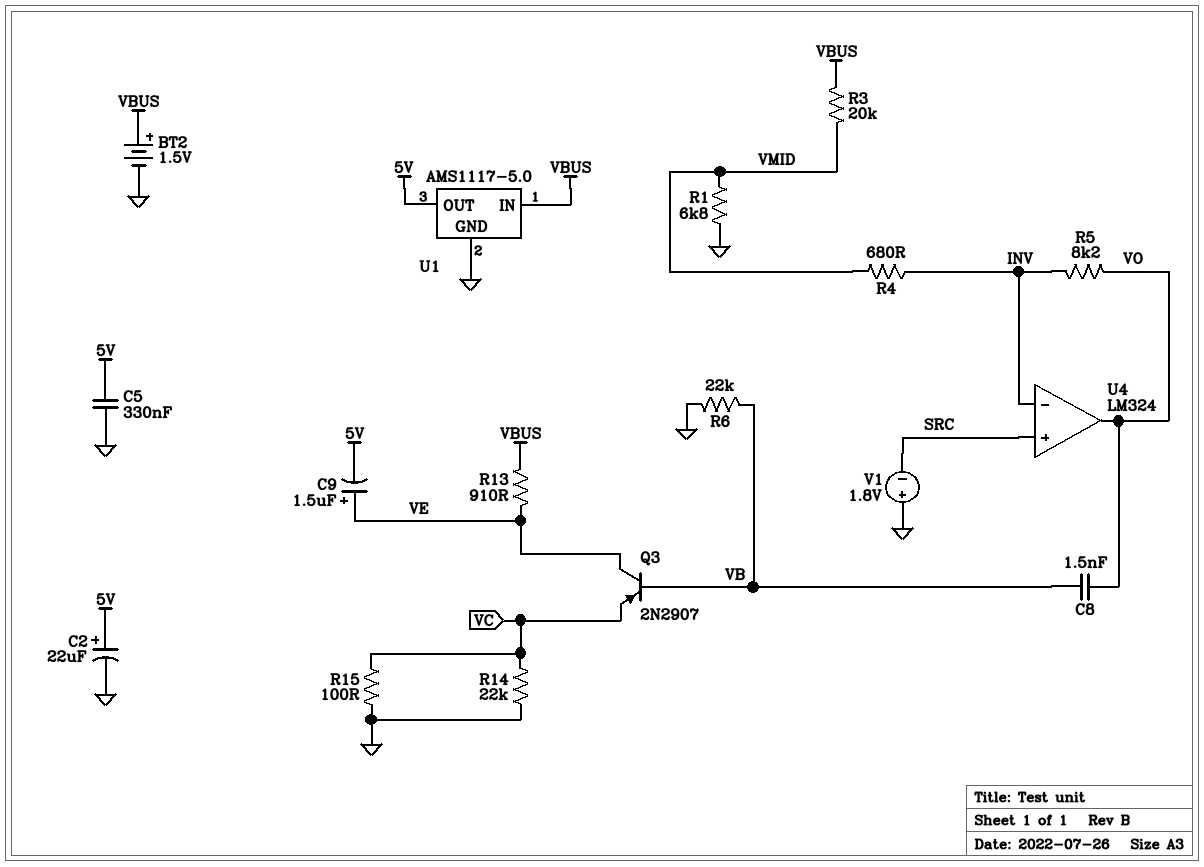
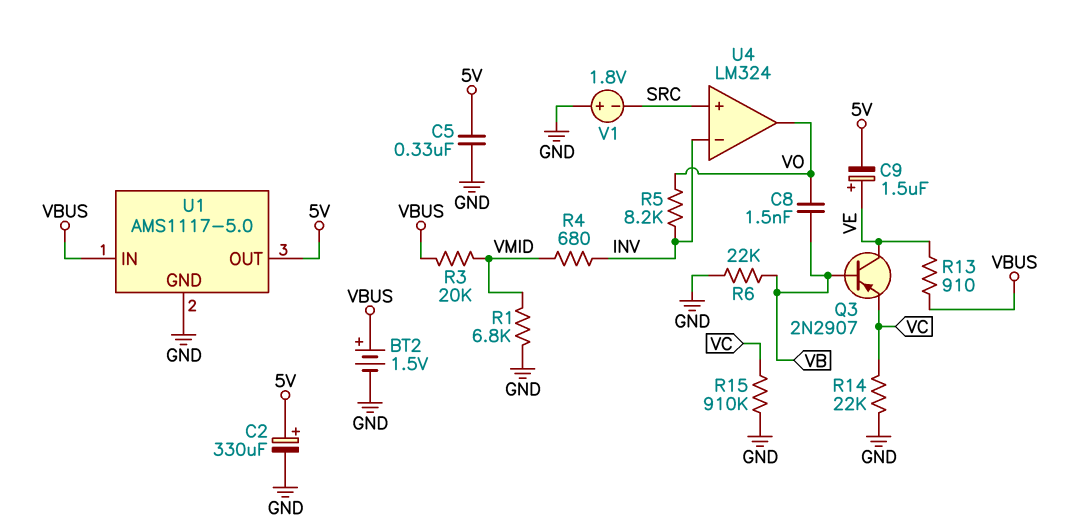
C2: 22uF (plus 5V, minus GND) -> 330uF (plus 5V, minus GND)
R15: 100 (GND, VC) -> 910k (GND, VC)

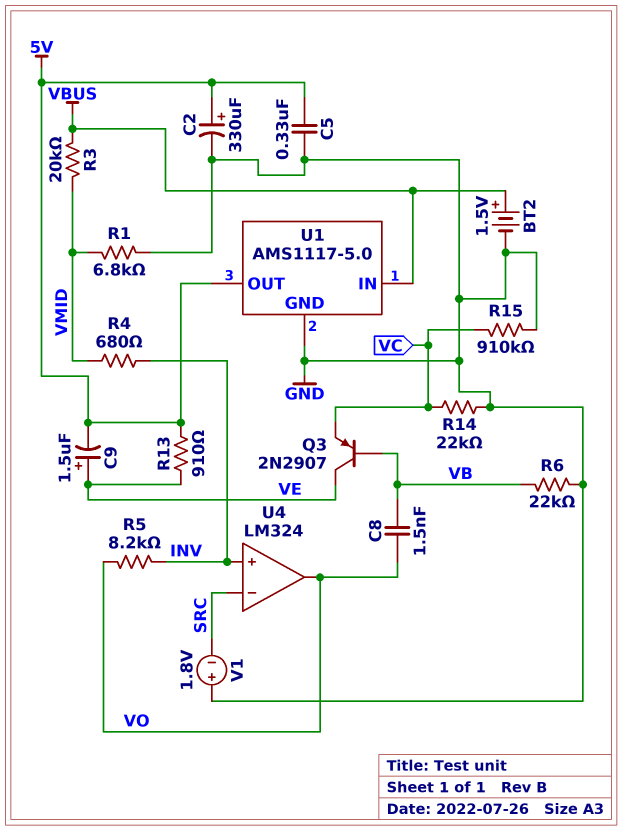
R13: 910 (VBUS, VE) -> 910 (5V, VE)
U4 pin in+: SRC -> INV
U4 pin in-: INV -> SRC

